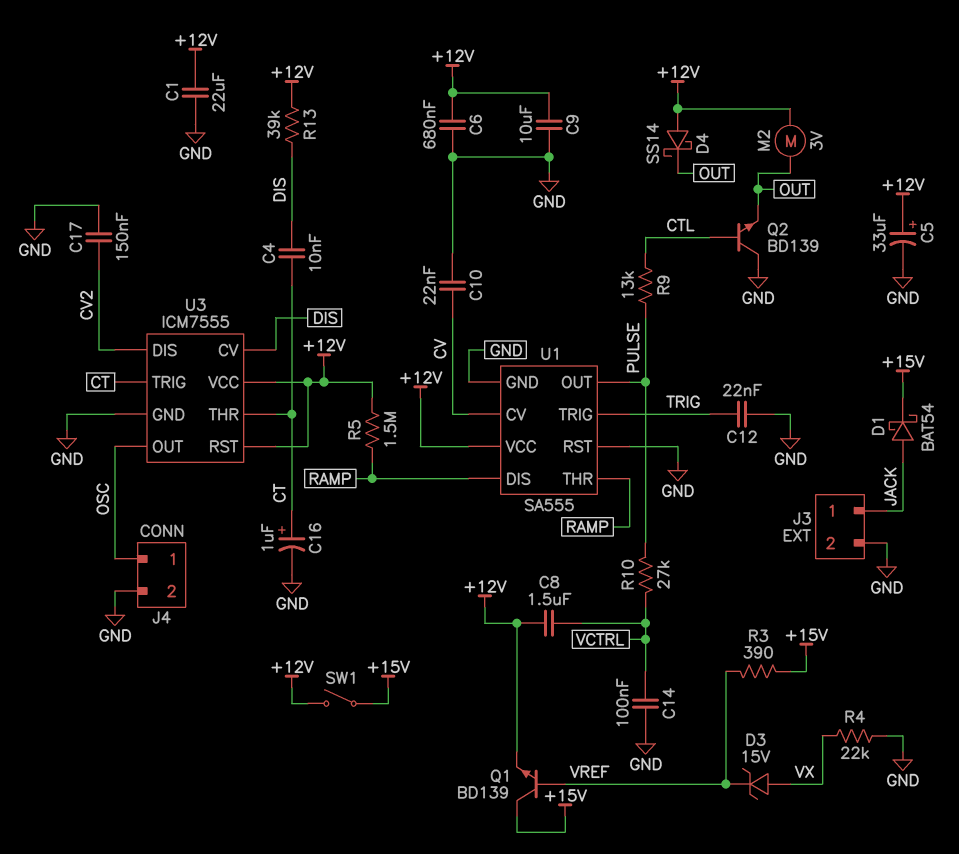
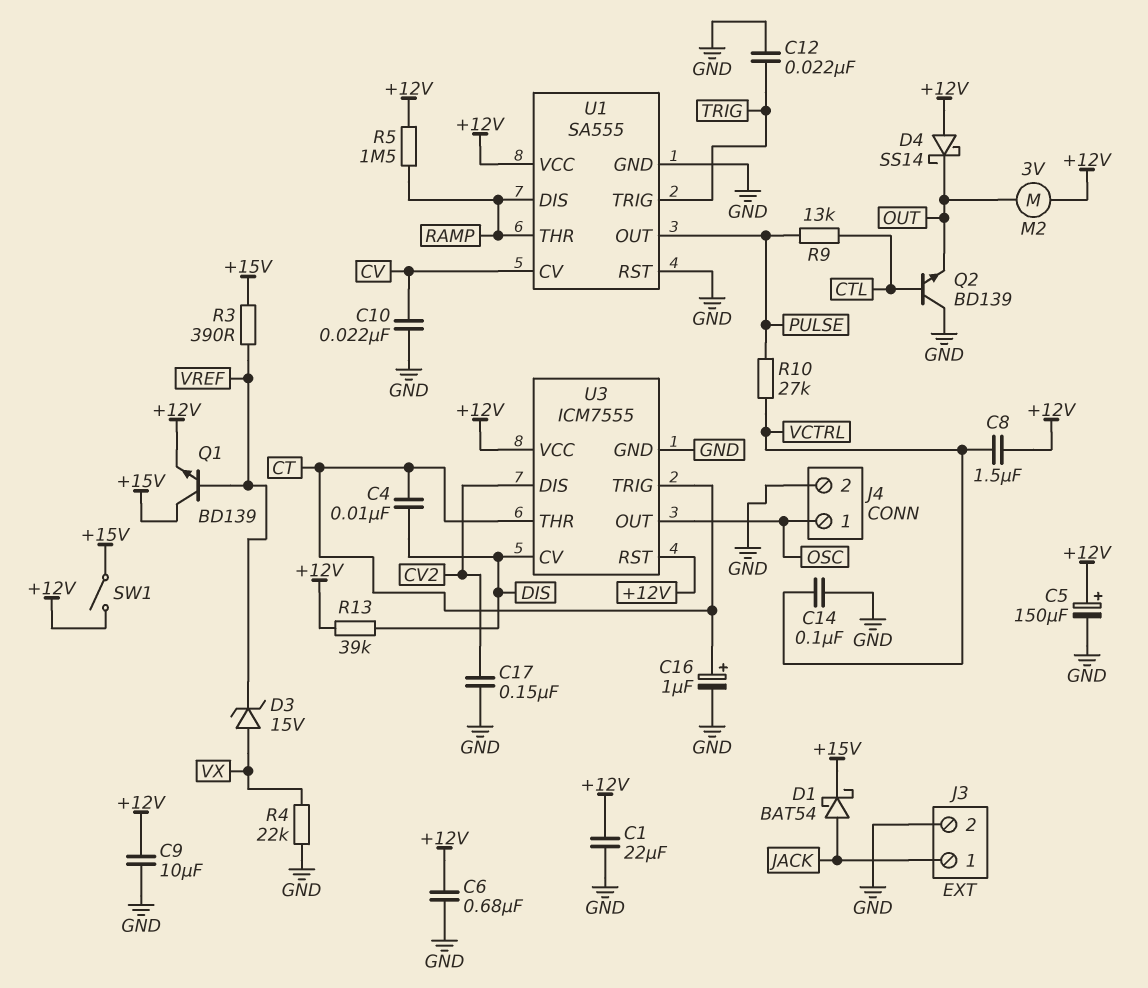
C5: 33uF (plus +12V, minus GND) -> 150uF (plus +12V, minus GND)

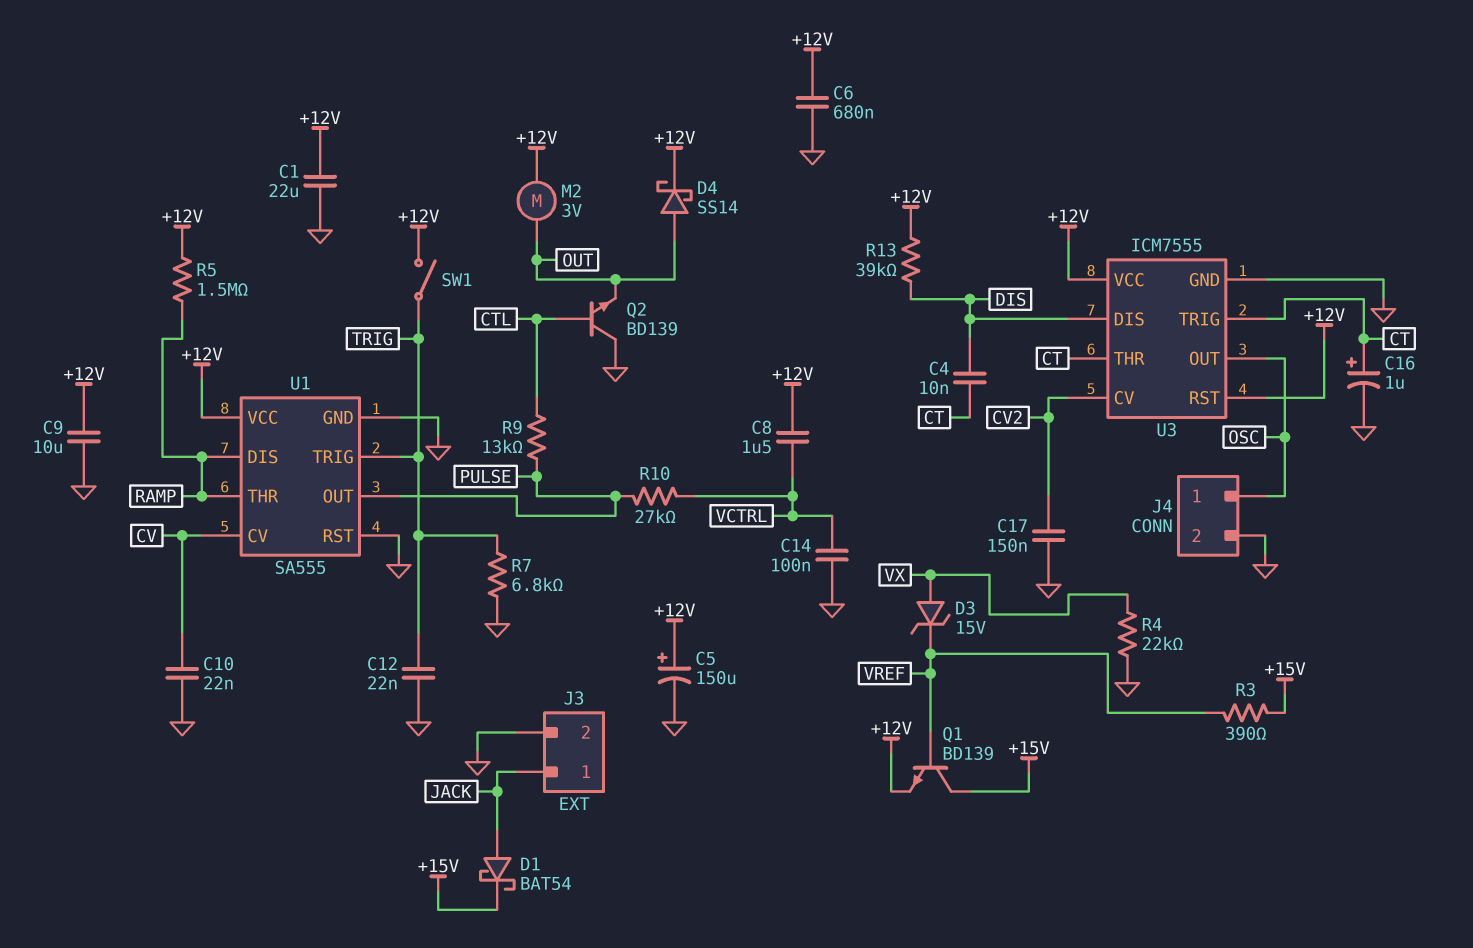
D4: schottky SS14 (A +12V, K OUT) -> schottky SS14 (A OUT, K +12V)
R7: none -> 6.8k (GND, TRIG)
SW1: switch (+12V, +15V) -> switch (+12V, TRIG)
U3 pin CV: DIS -> CV2
U3 pin DIS: CV2 -> DIS

